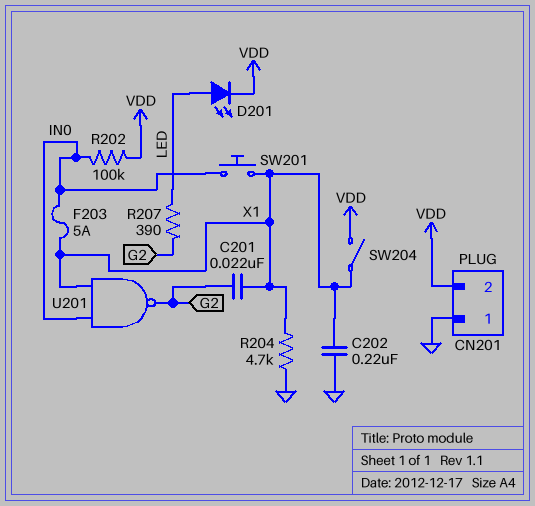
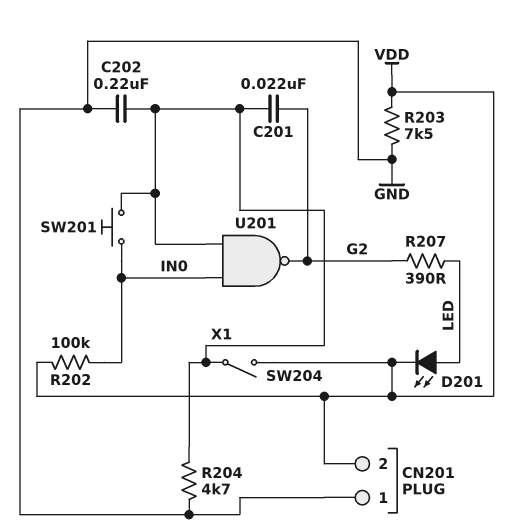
F203: 5A (IN0, X1) -> none
R203: none -> 7.5k (GND, VDD)

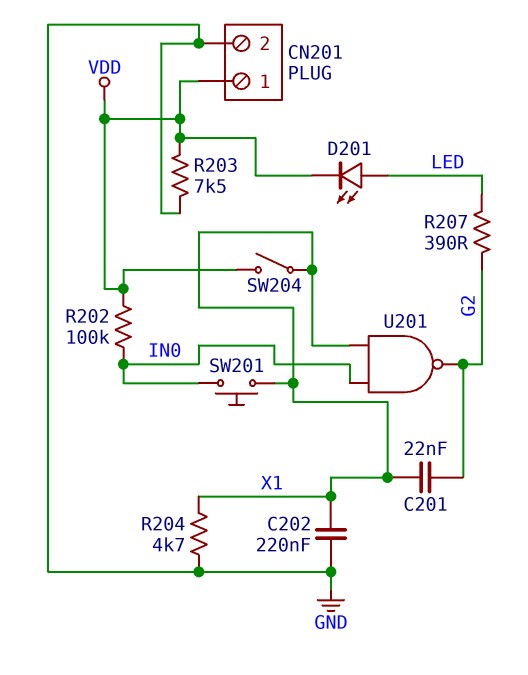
CN201 pin 1: GND -> VDD
CN201 pin 2: VDD -> GND

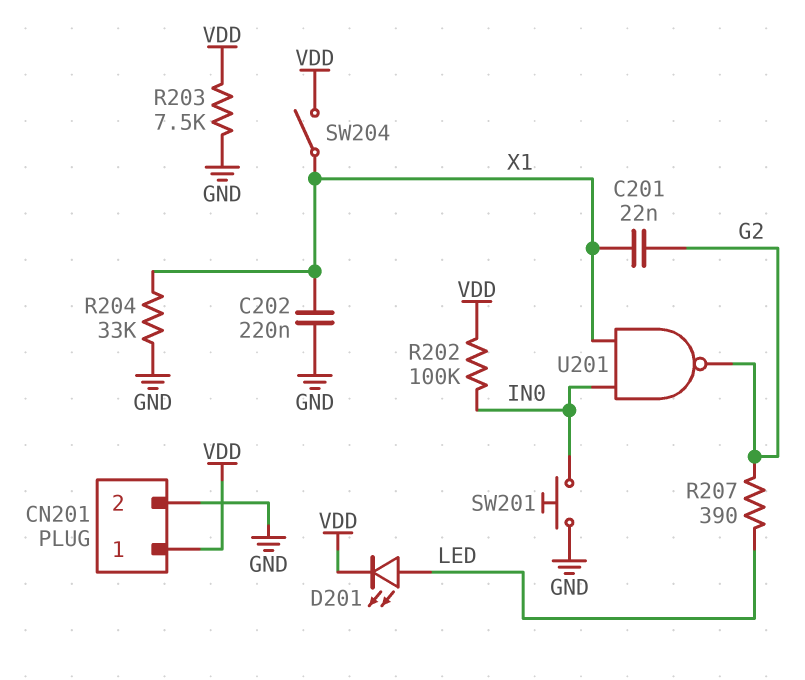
R204: 4.7k (GND, X1) -> 33k (GND, X1)
SW201: button (IN0, X1) -> button (GND, IN0)

